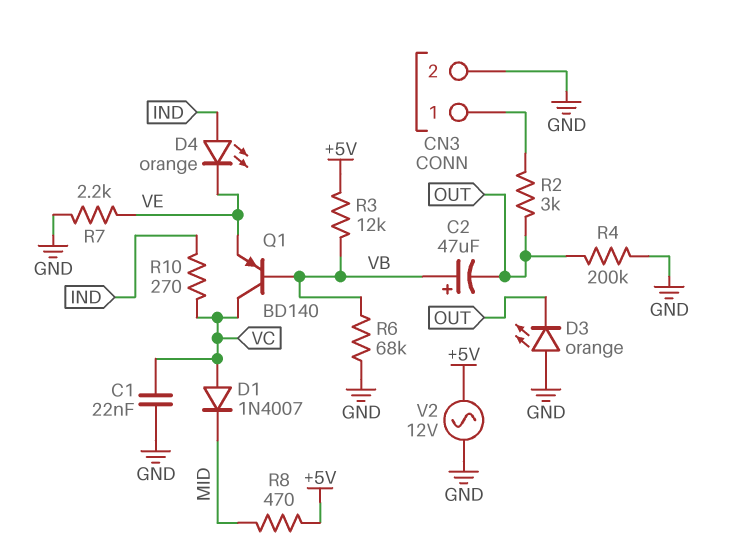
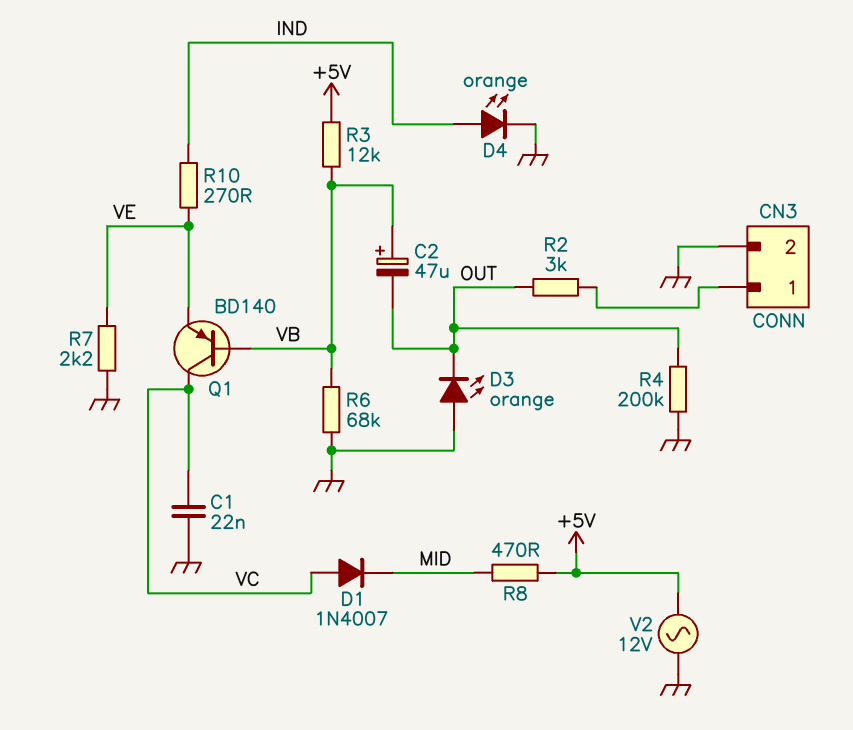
D4: LED orange (A IND, K VE) -> LED orange (A IND, K GND)
R10: 270 (IND, VC) -> 270 (IND, VE)

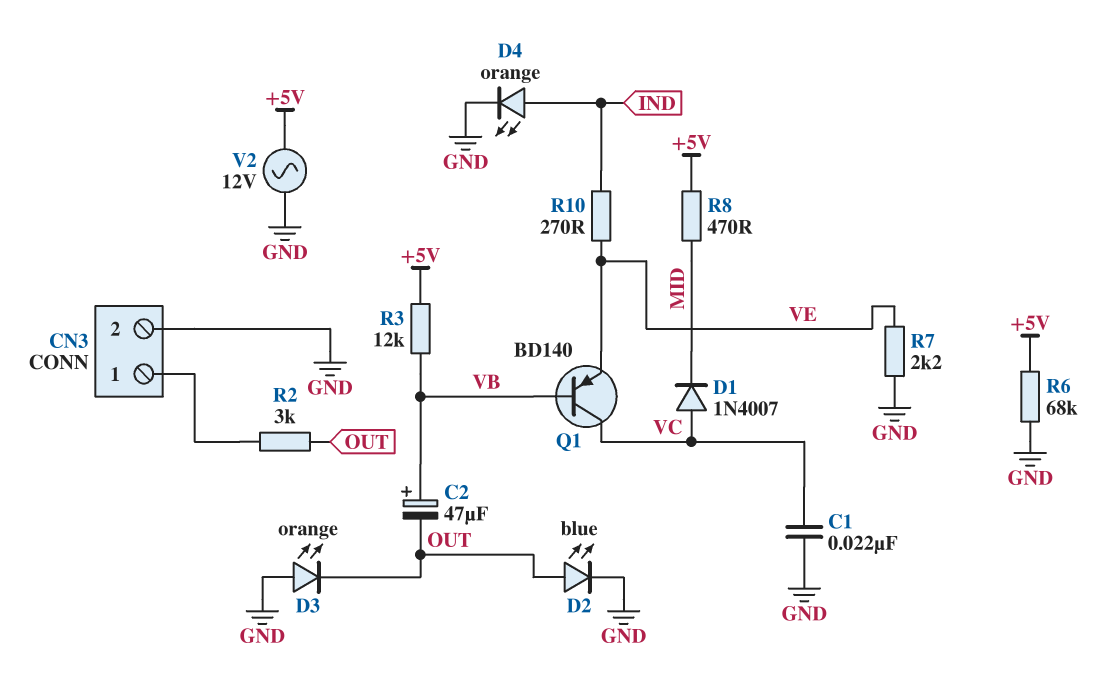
D2: none -> LED blue (A OUT, K GND)
R4: 200k (GND, OUT) -> none
R6: 68k (GND, VB) -> 68k (+5V, GND)

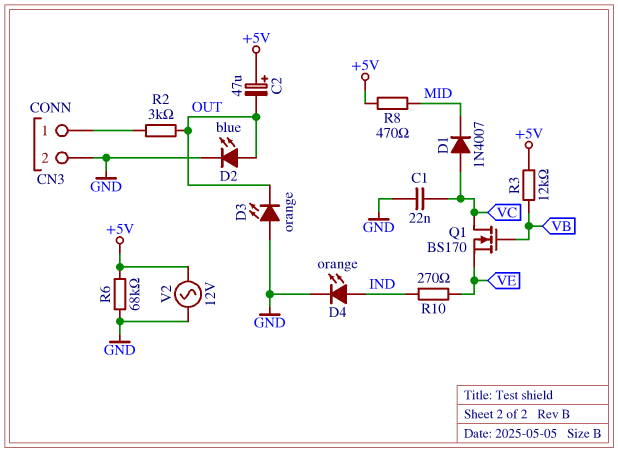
C2: 47uF (plus VB, minus OUT) -> 47uF (plus +5V, minus OUT)
Q1: PNP BD140 (B VB, C VC, E VE) -> NMOS BS170 (G VB, D VC, S VE)
R7: 2.2k (GND, VE) -> none

